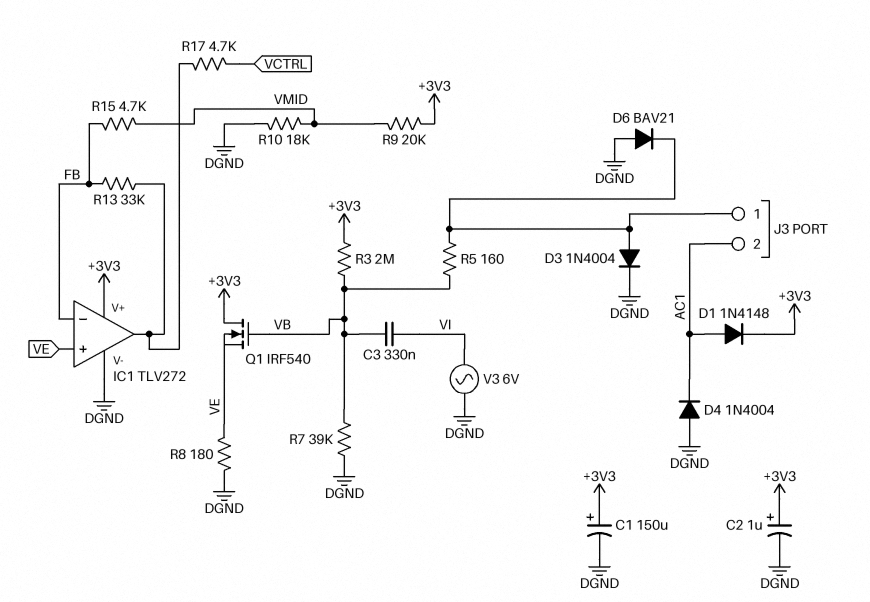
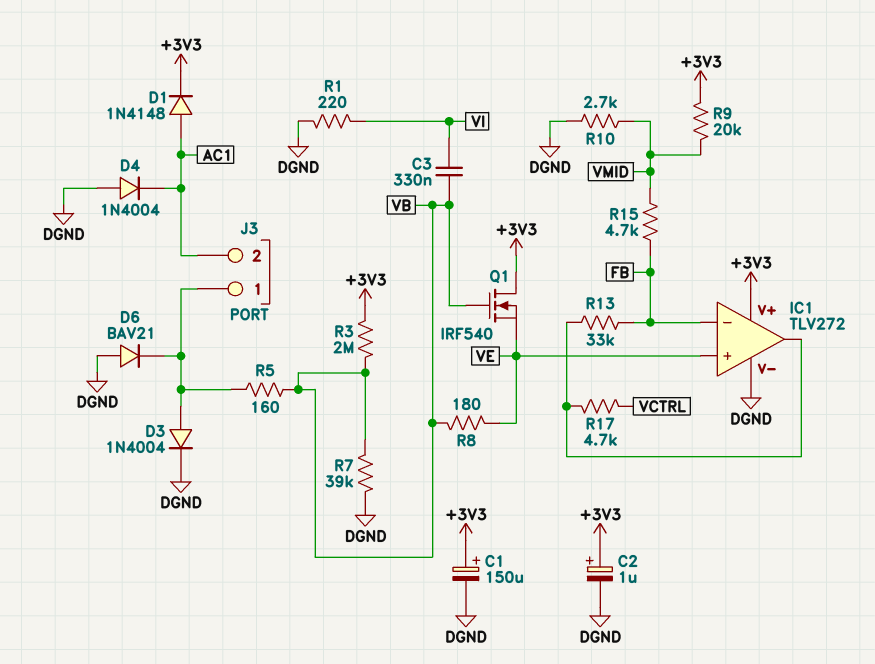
R1: none -> 220 (DGND, VI)
R8: 180 (DGND, VE) -> 180 (VB, VE)
R10: 18k (DGND, VMID) -> 2.7k (DGND, VMID)
V3: AC 6V (DGND, VI) -> none

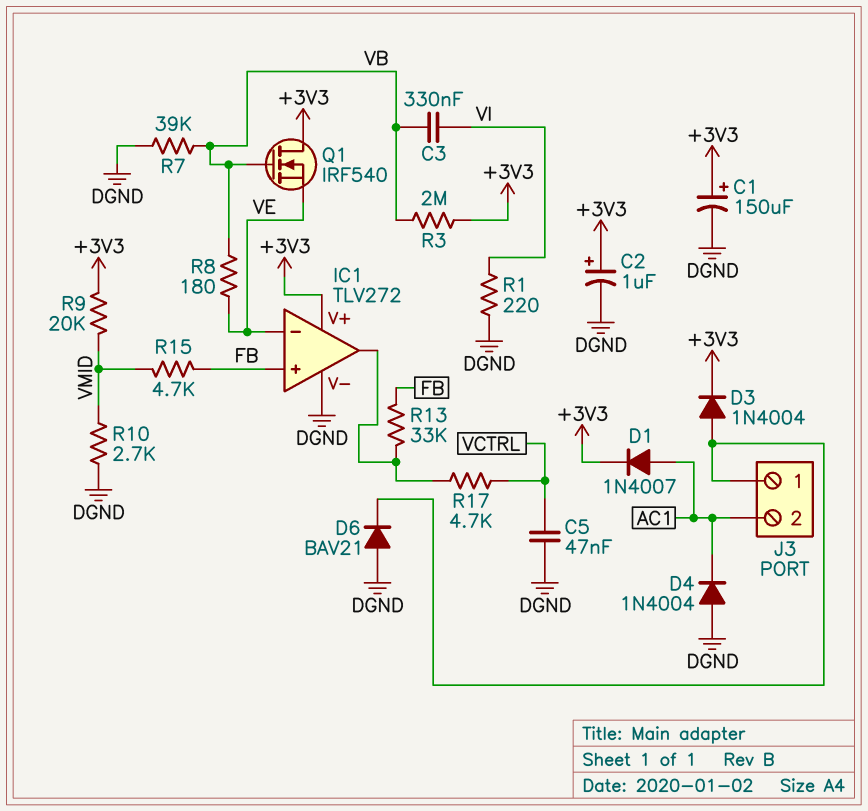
C5: none -> 47nF (DGND, VCTRL)
D1: diode 1N4148 (A AC1, K +3V3) -> diode 1N4007 (A AC1, K +3V3)
D3: diode 1N4004 (A J3/1, K DGND) -> diode 1N4004 (A J3/1, K +3V3)
IC1 pin in+: VE -> FB
IC1 pin in-: FB -> VE
R5: 160 (J3/1, VB) -> none

